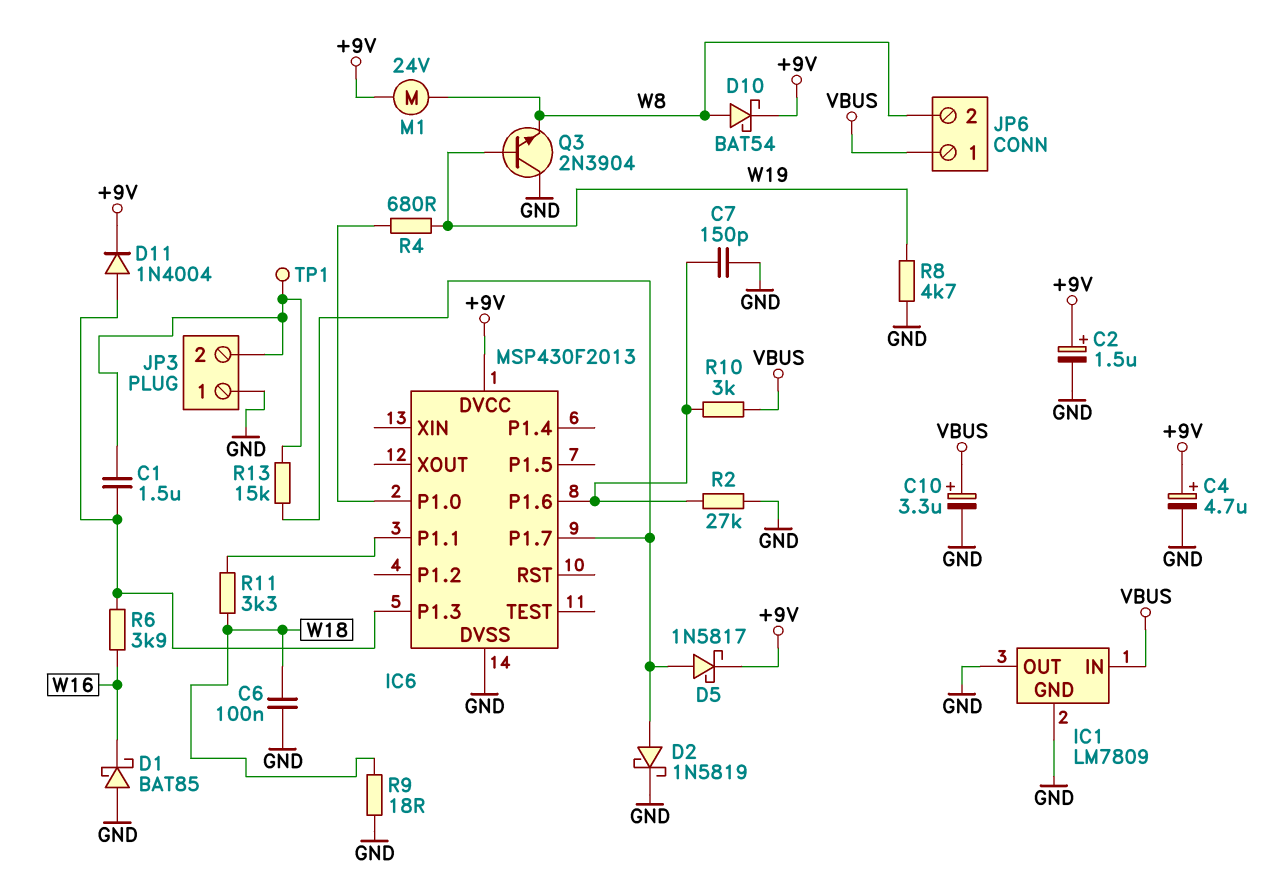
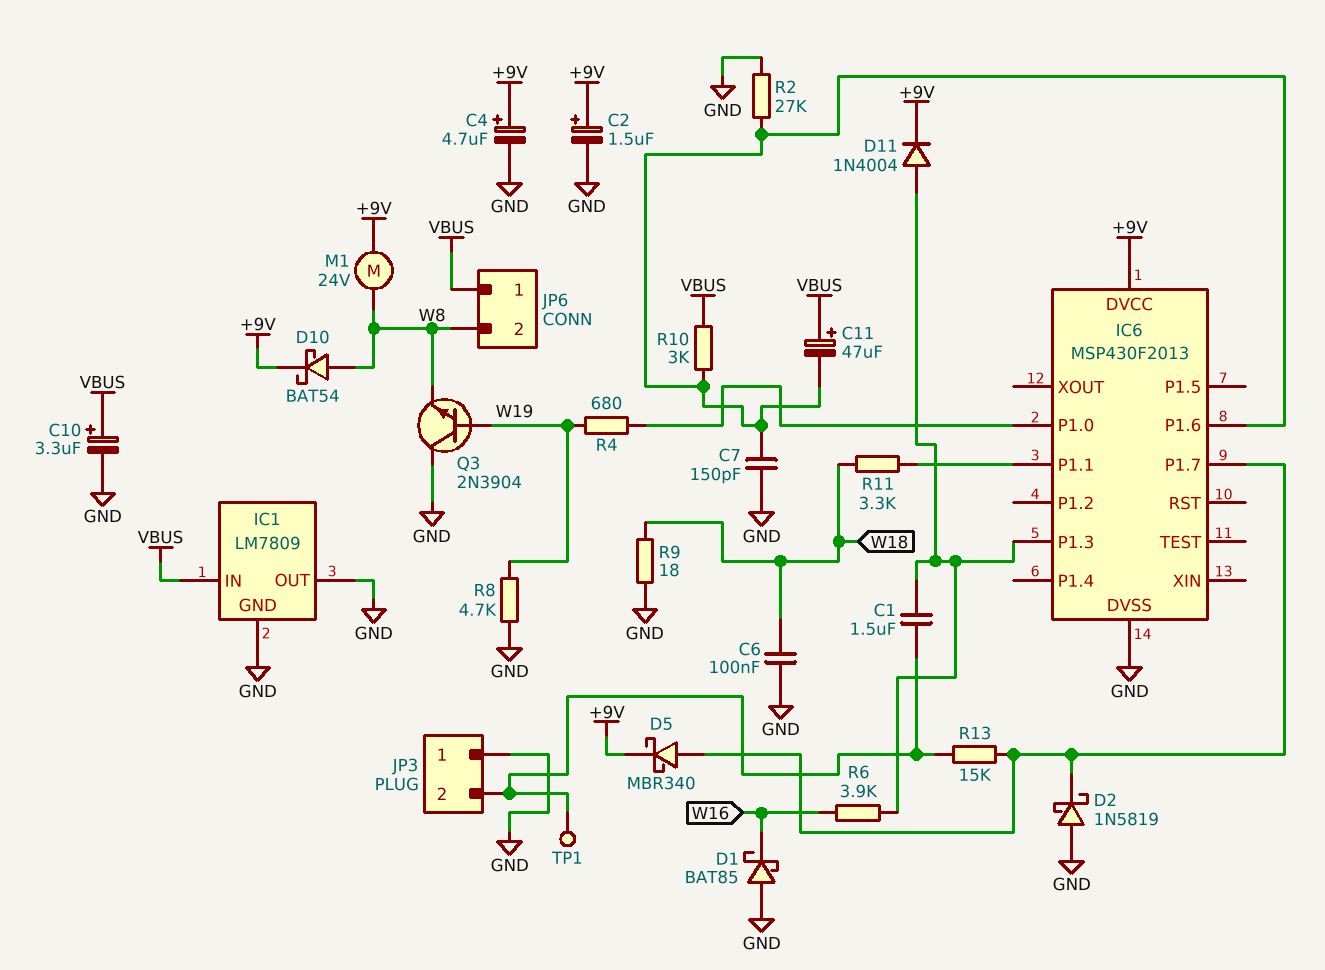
C11: none -> 47uF (plus VBUS, minus IC6/P1.6)
D2: schottky 1N5819 (A IC6/P1.7, K GND) -> schottky 1N5819 (A GND, K IC6/P1.7)
D5: schottky 1N5817 (A IC6/P1.7, K +9V) -> schottky MBR340 (A IC6/P1.7, K +9V)

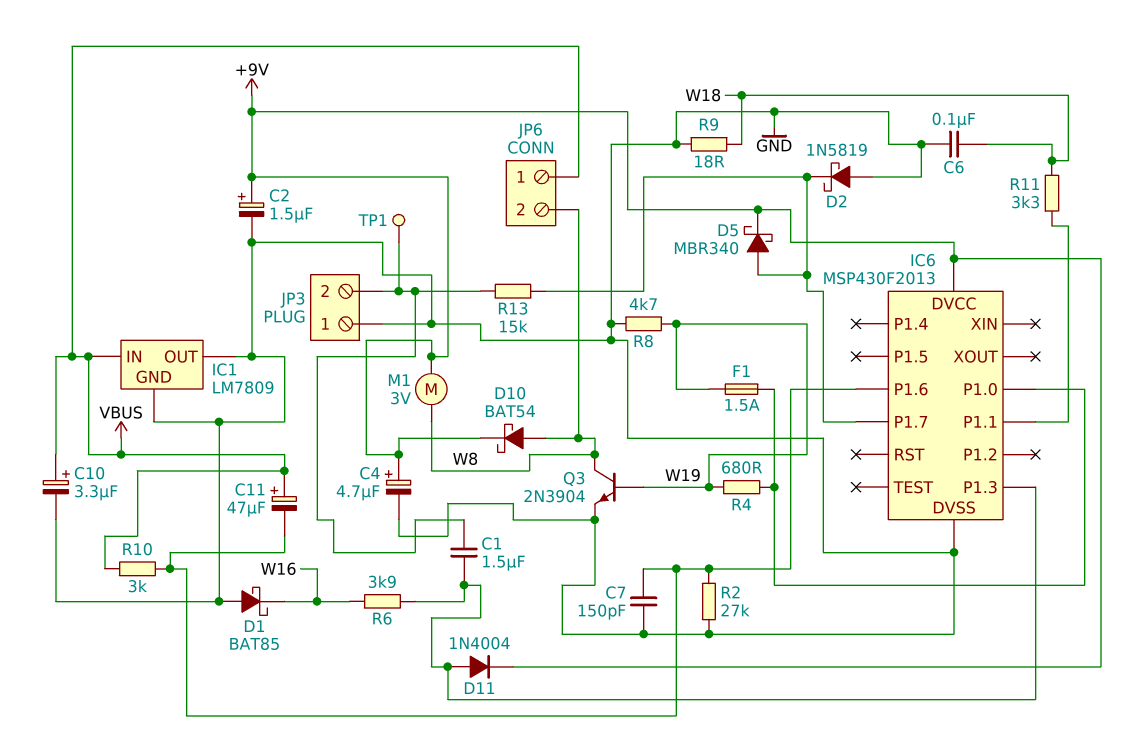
F1: none -> 1.5A (IC6/P1.0, W19)
M1: motor 24V (+9V, W8) -> motor 3V (+9V, W8)
Q3: NPN 2N3904 (B W19, C GND, E W8) -> NPN 2N3904 (B W19, C W8, E GND)

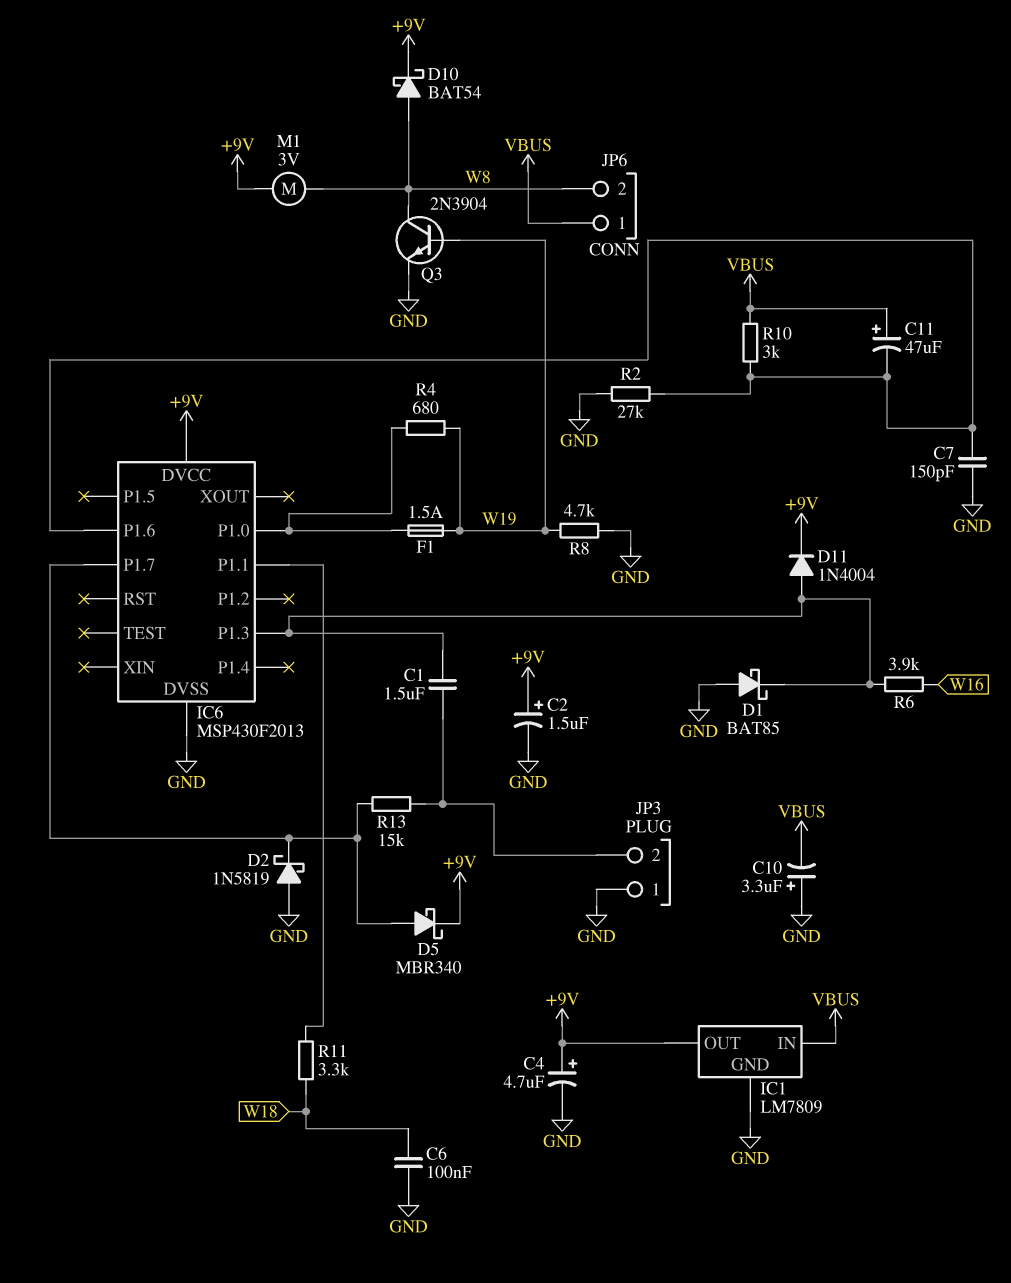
C10: 3.3uF (plus VBUS, minus GND) -> 3.3uF (plus GND, minus VBUS)
D1: schottky BAT85 (A GND, K W16) -> schottky BAT85 (A GND, K IC6/P1.3)
IC1 pin OUT: GND -> +9V
R9: 18 (GND, W18) -> none
TP1: test point (JP3/2) -> none

